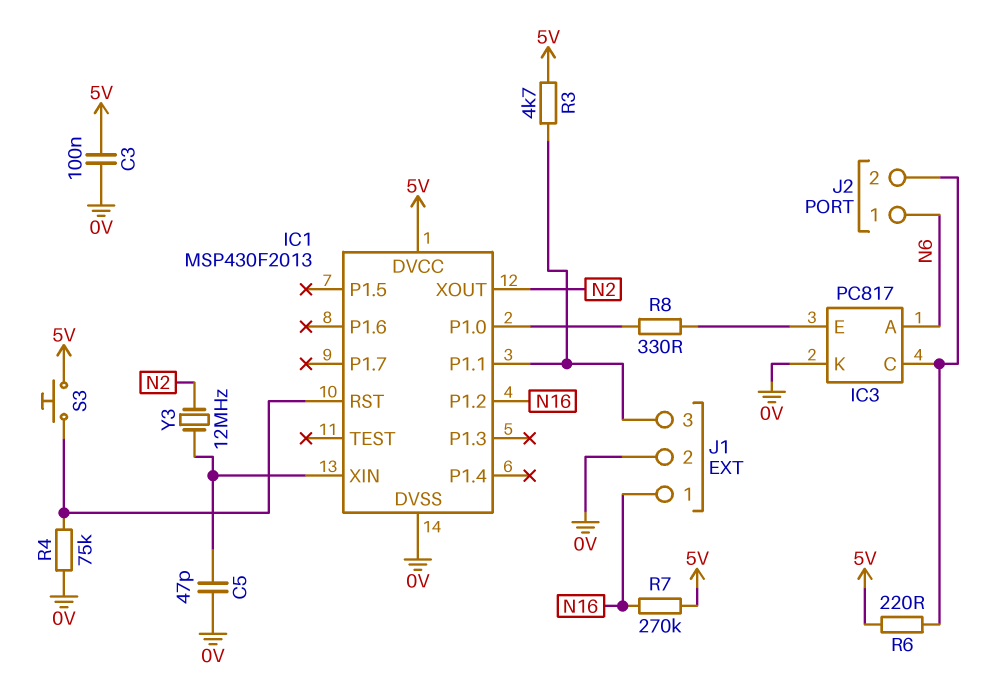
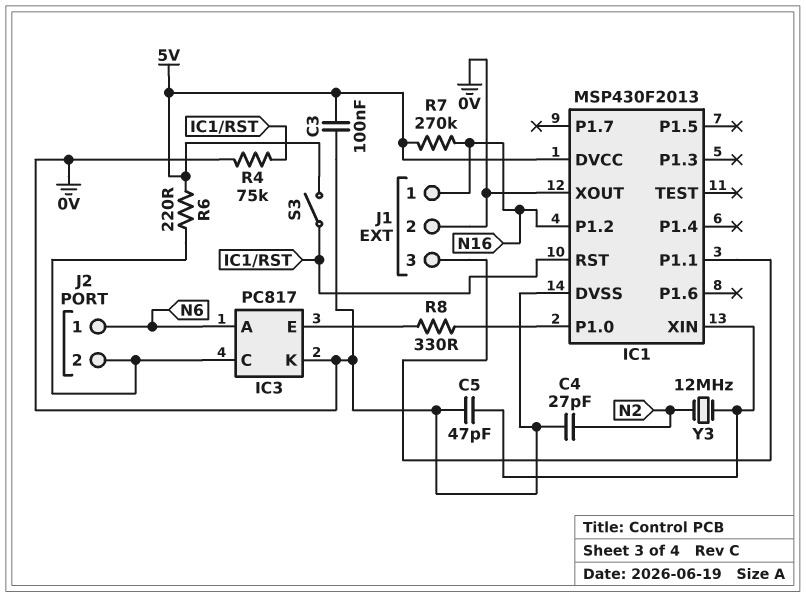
C4: none -> 27pF (0V, N2)
IC1 pin XOUT: N2 -> 0V
R3: 4.7k (5V, IC1/P1.1) -> none
S3: button (5V, IC1/RST) -> switch (5V, IC1/RST)

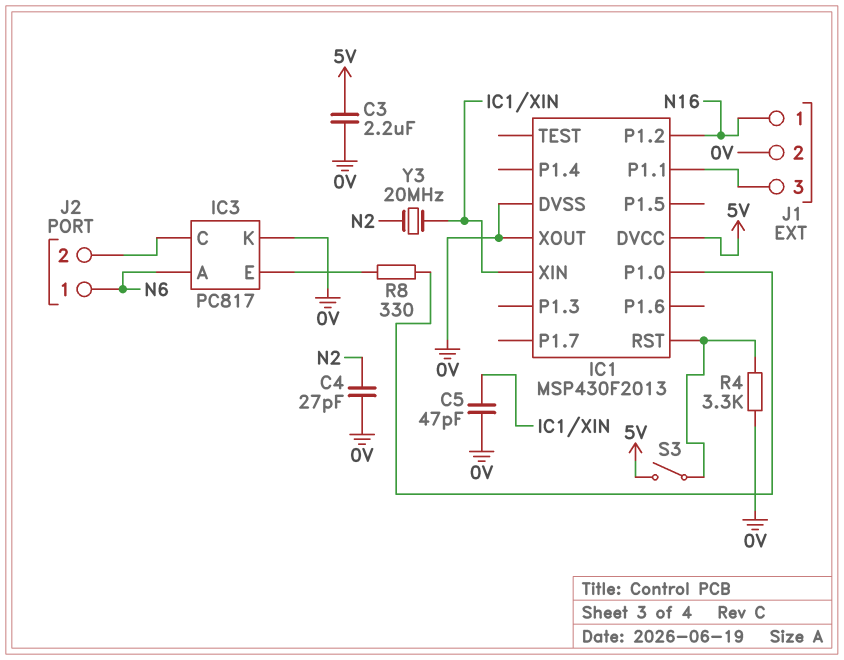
C3: 100nF (0V, 5V) -> 2.2uF (0V, 5V)
R4: 75k (0V, IC1/RST) -> 3.3k (0V, IC1/RST)
R6: 220 (5V, IC3/C) -> none
R7: 270k (5V, N16) -> none
Y3: 12MHz (IC1/XIN, N2) -> 20MHz (IC1/XIN, N2)

